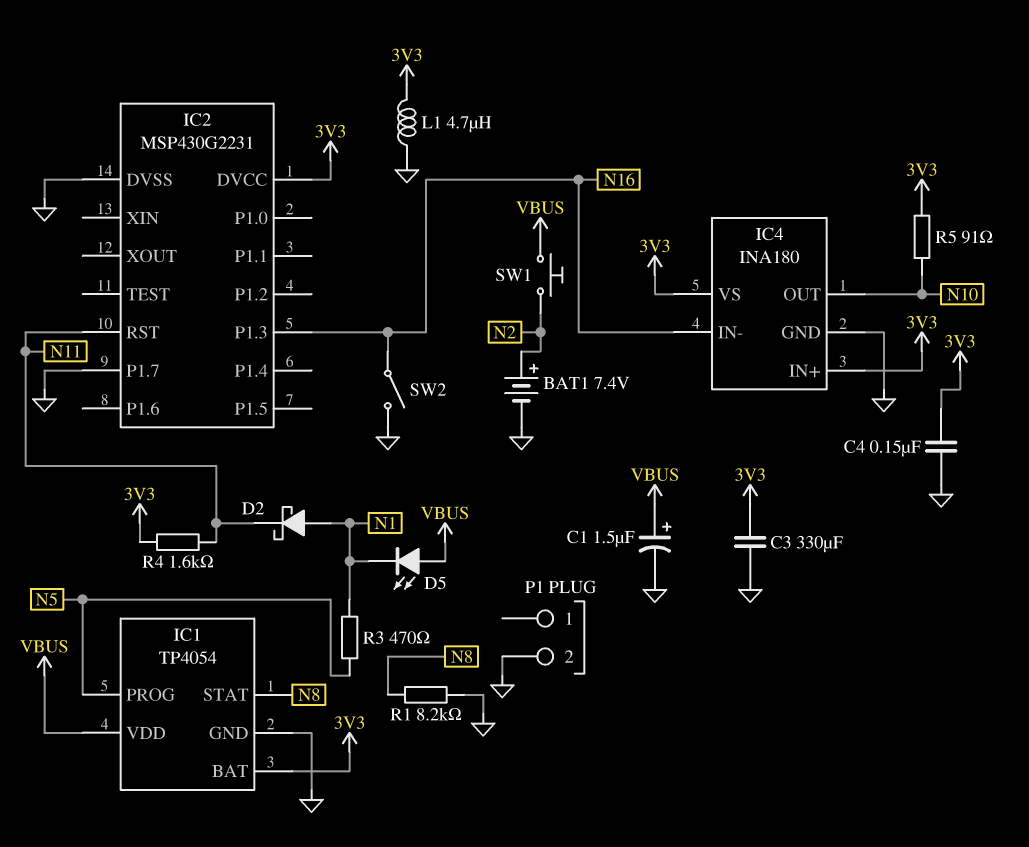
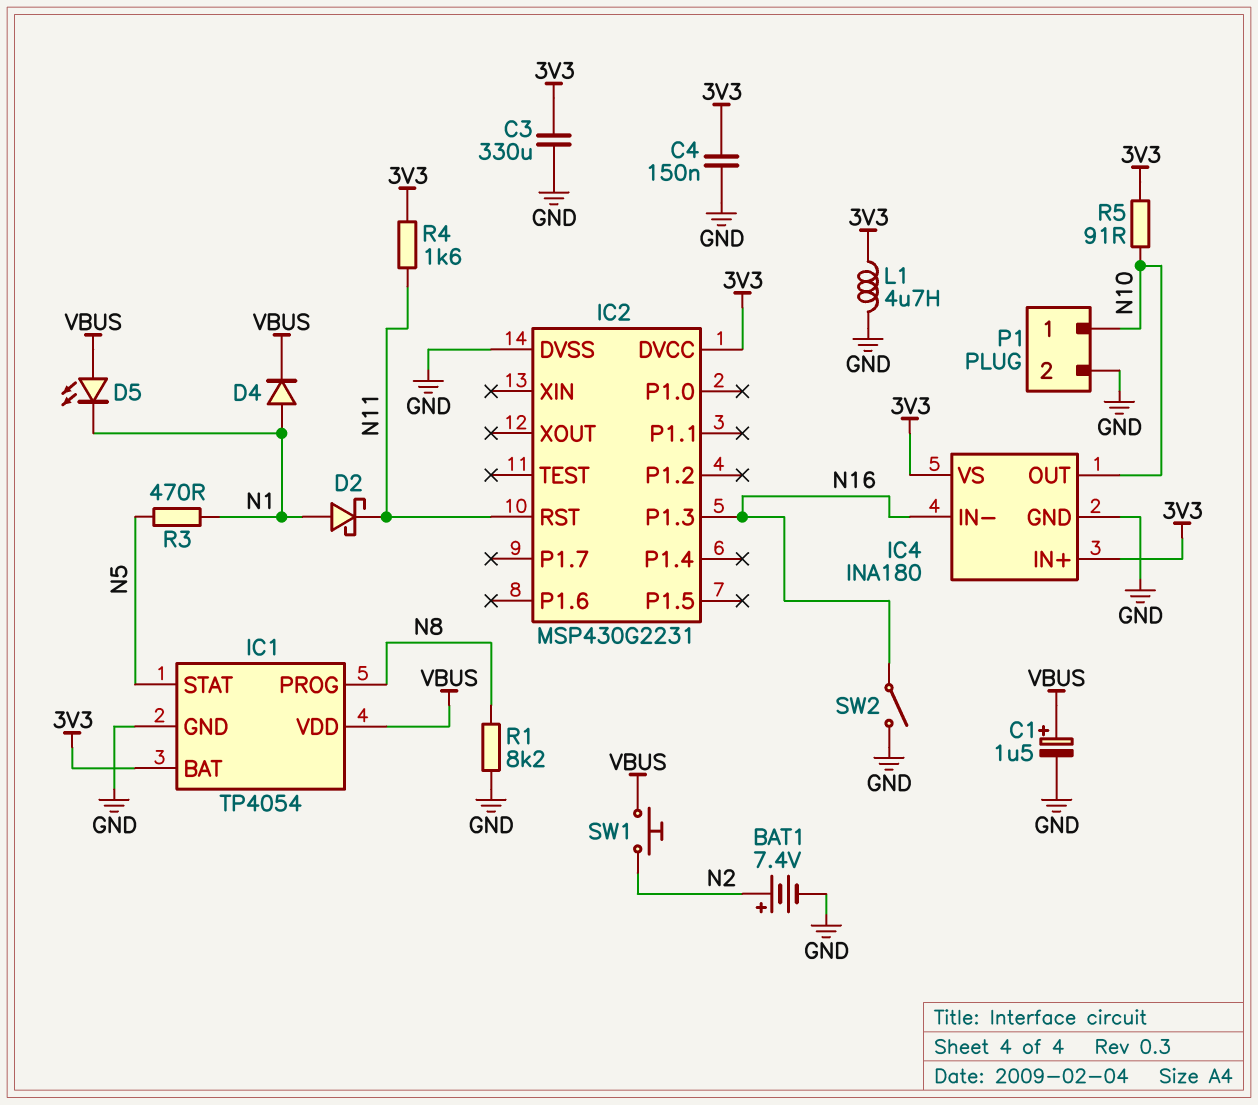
D4: none -> diode (A N1, K VBUS)
IC1 pin PROG: N5 -> N8
IC1 pin STAT: N8 -> N5
IC2 pin P1.7: GND -> none
P1 pin 1: none -> N10

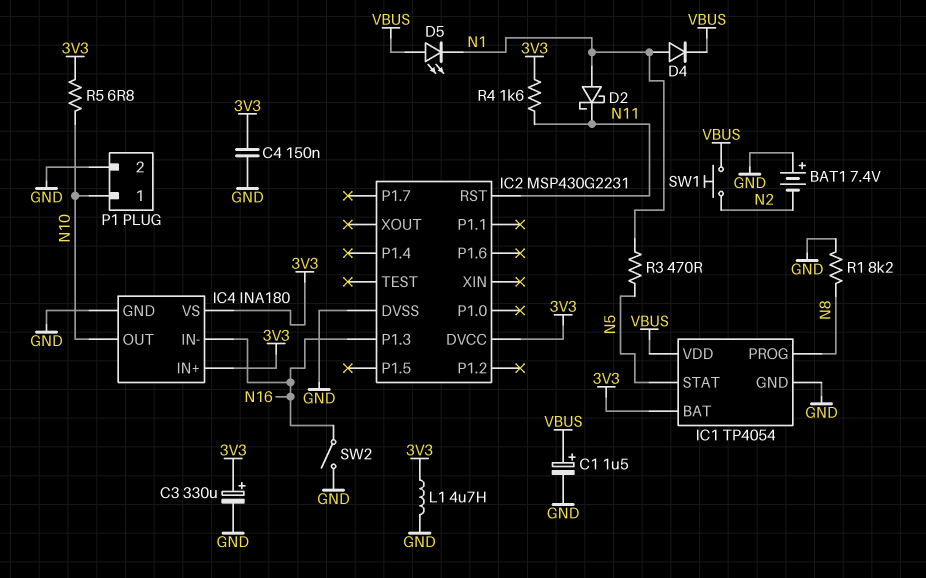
BAT1: 7.4V (plus N2, minus GND) -> 7.4V (plus GND, minus N2)
C3: 330uF (3V3, GND) -> 330uF (plus 3V3, minus GND)
R5: 91 (3V3, N10) -> 6.8 (3V3, N10)

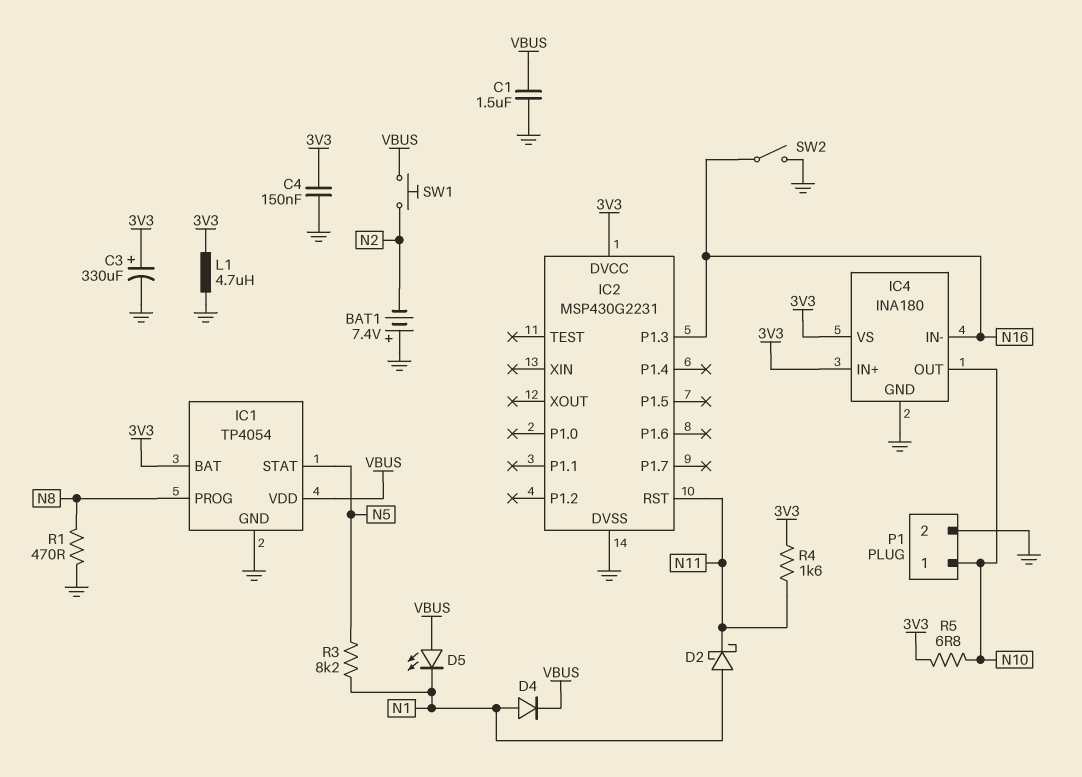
C1: 1.5uF (plus VBUS, minus GND) -> 1.5uF (GND, VBUS)
R1: 8.2k (GND, N8) -> 470 (GND, N8)
R3: 470 (N1, N5) -> 8.2k (N1, N5)

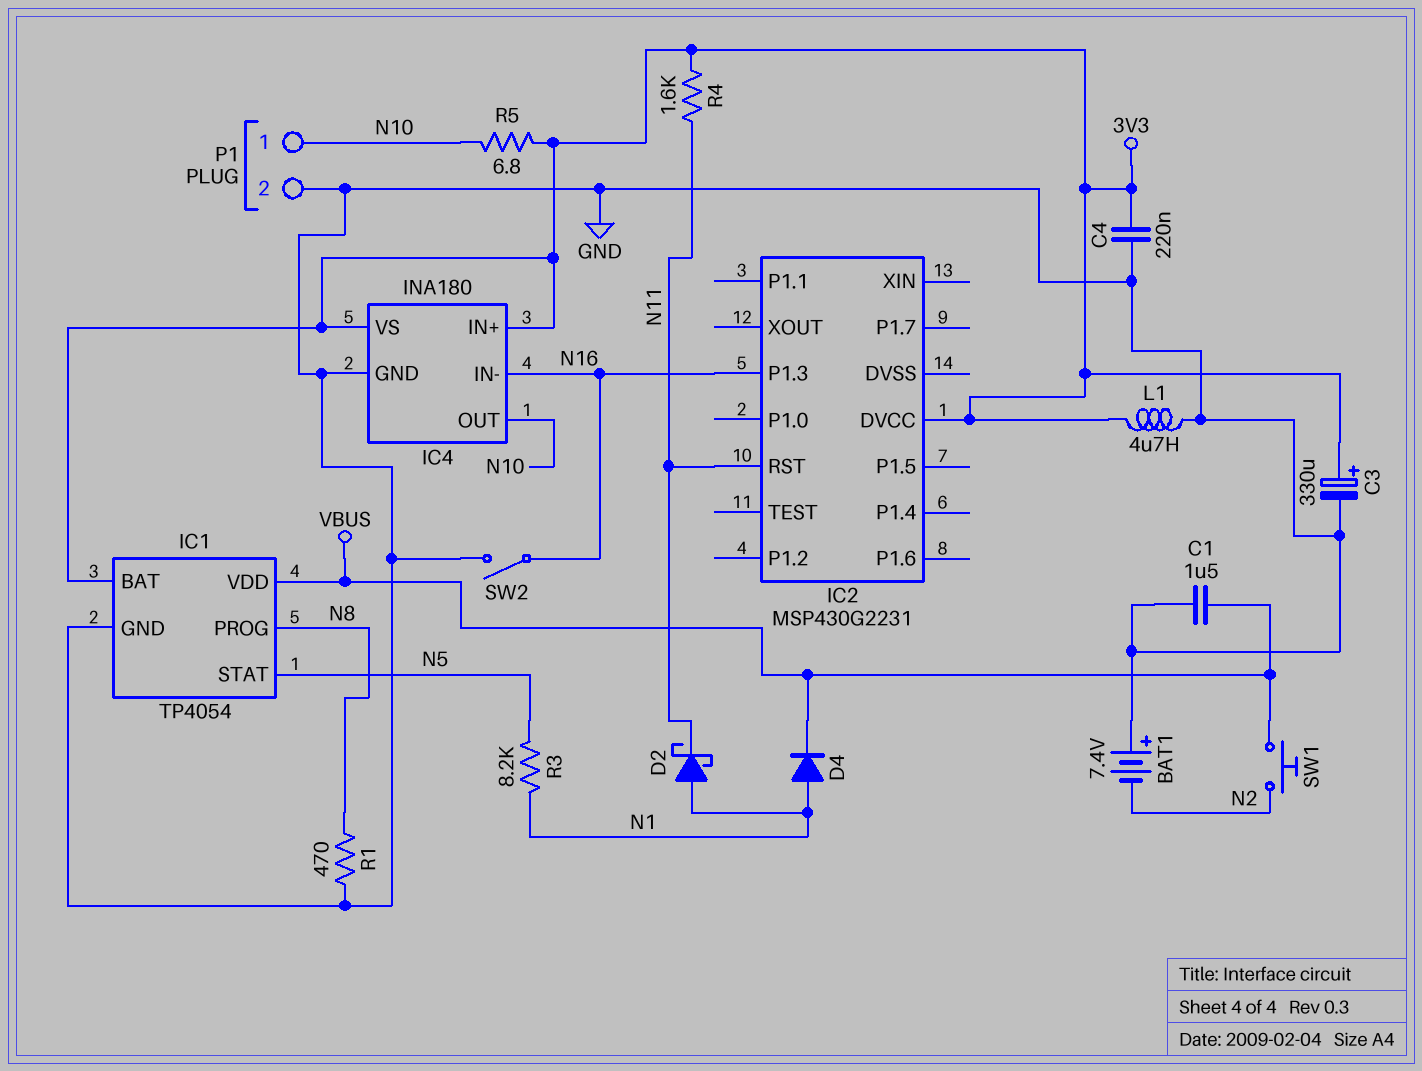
C4: 150nF (3V3, GND) -> 220nF (3V3, GND)
D5: LED (A VBUS, K N1) -> none
IC2 pin DVSS: GND -> none

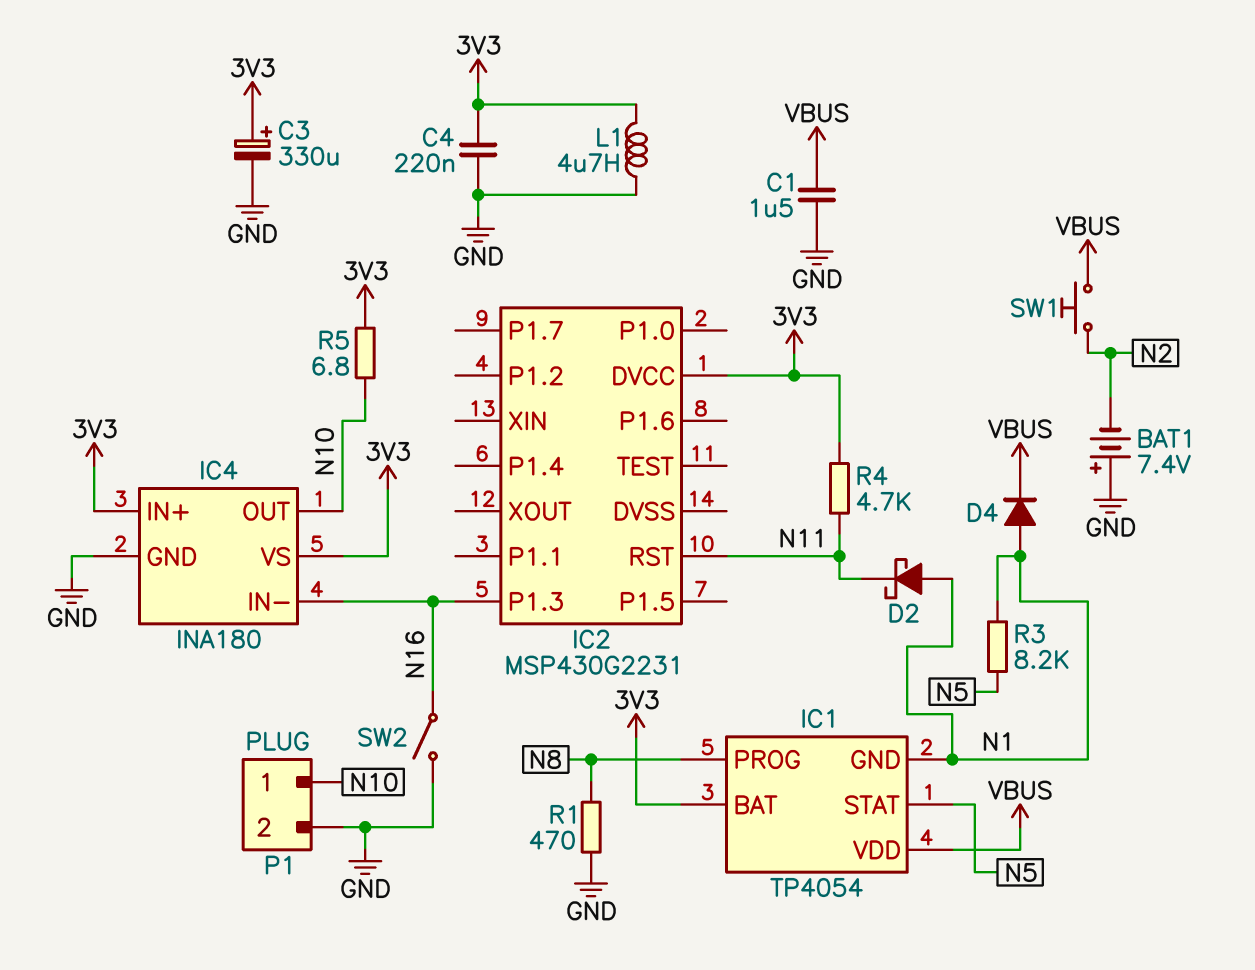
IC1 pin GND: GND -> N1
R4: 1.6k (3V3, N11) -> 4.7k (3V3, N11)

